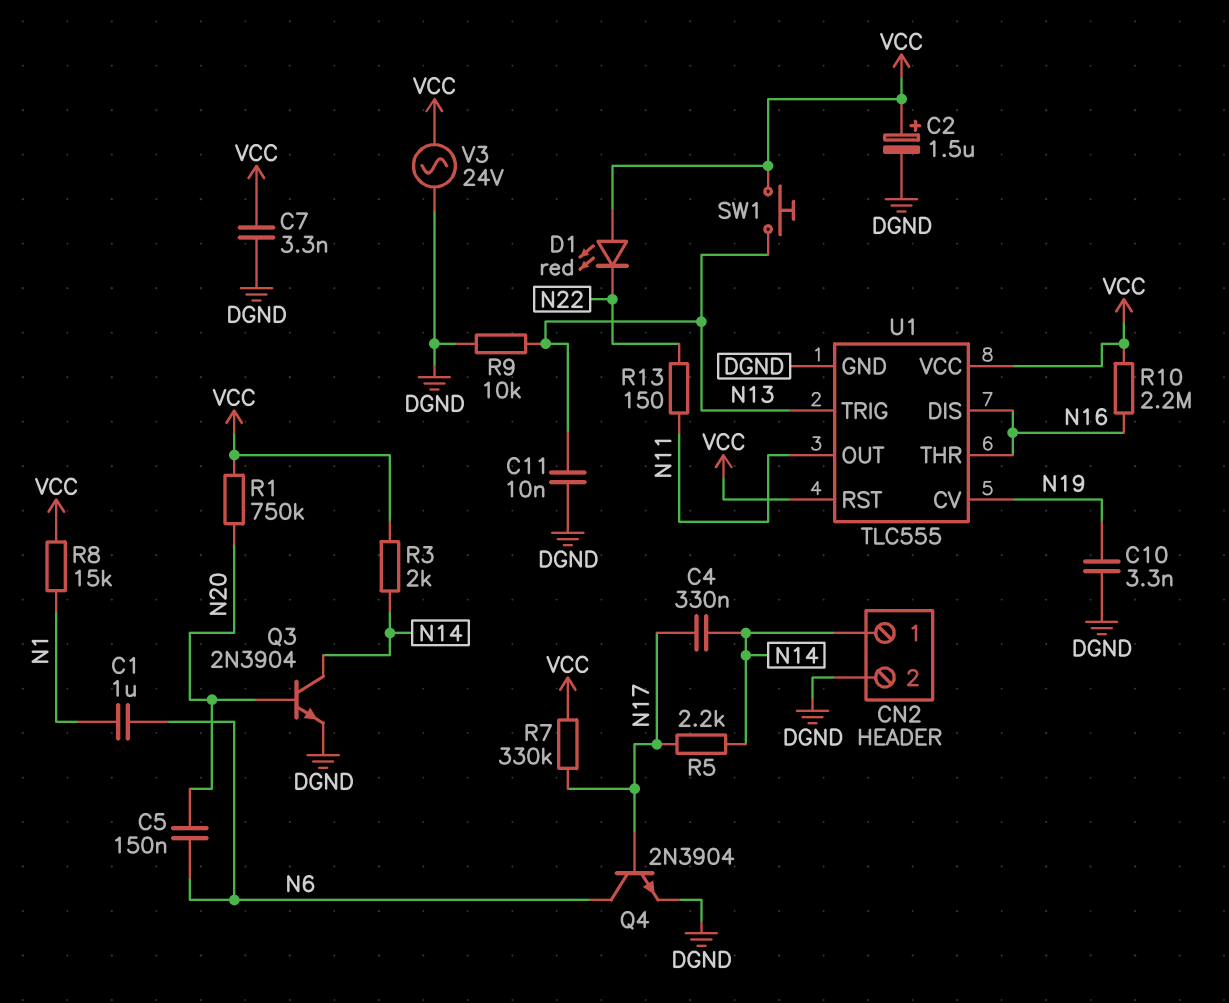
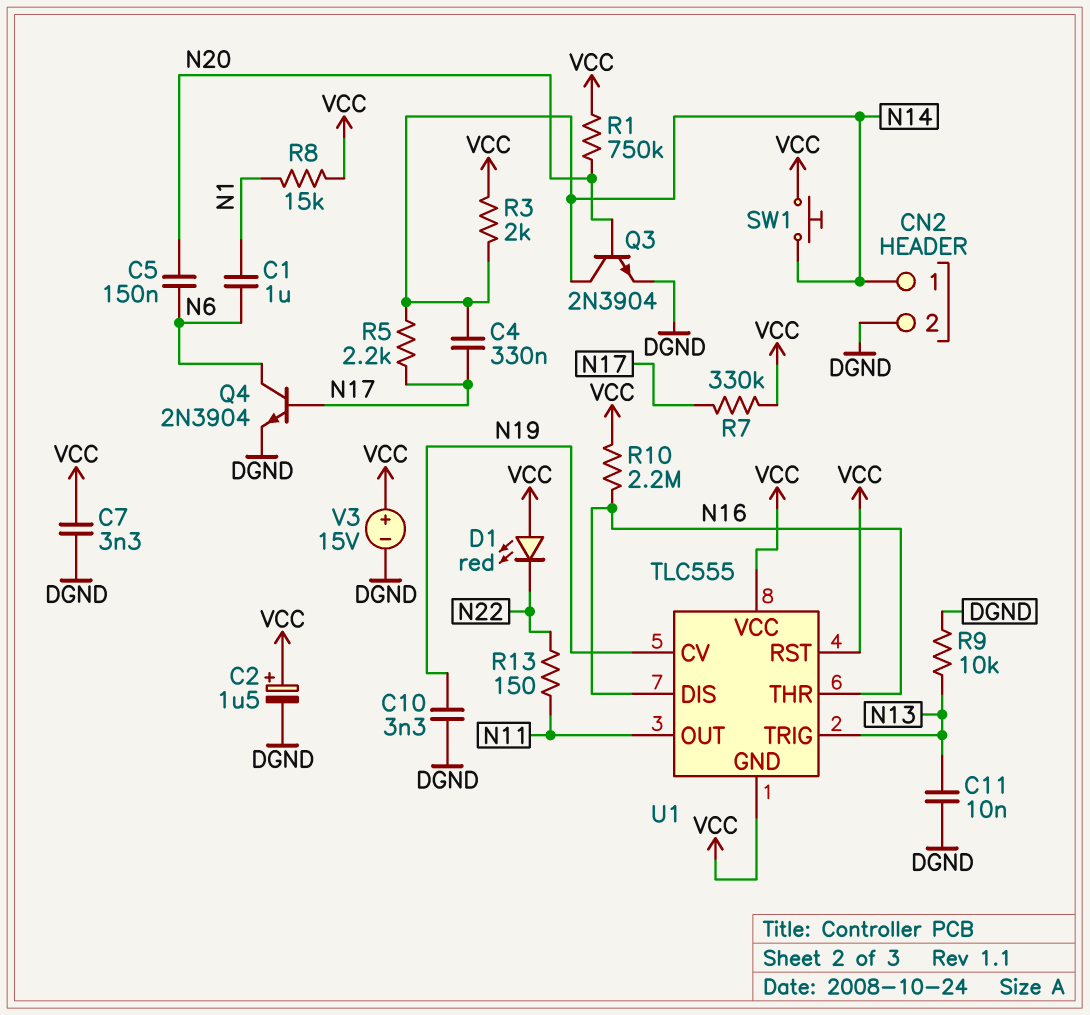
SW1: button (N13, VCC) -> button (N14, VCC)
U1 pin GND: DGND -> VCC
V3: AC 24V (DGND, VCC) -> 15V (plus VCC, minus DGND)

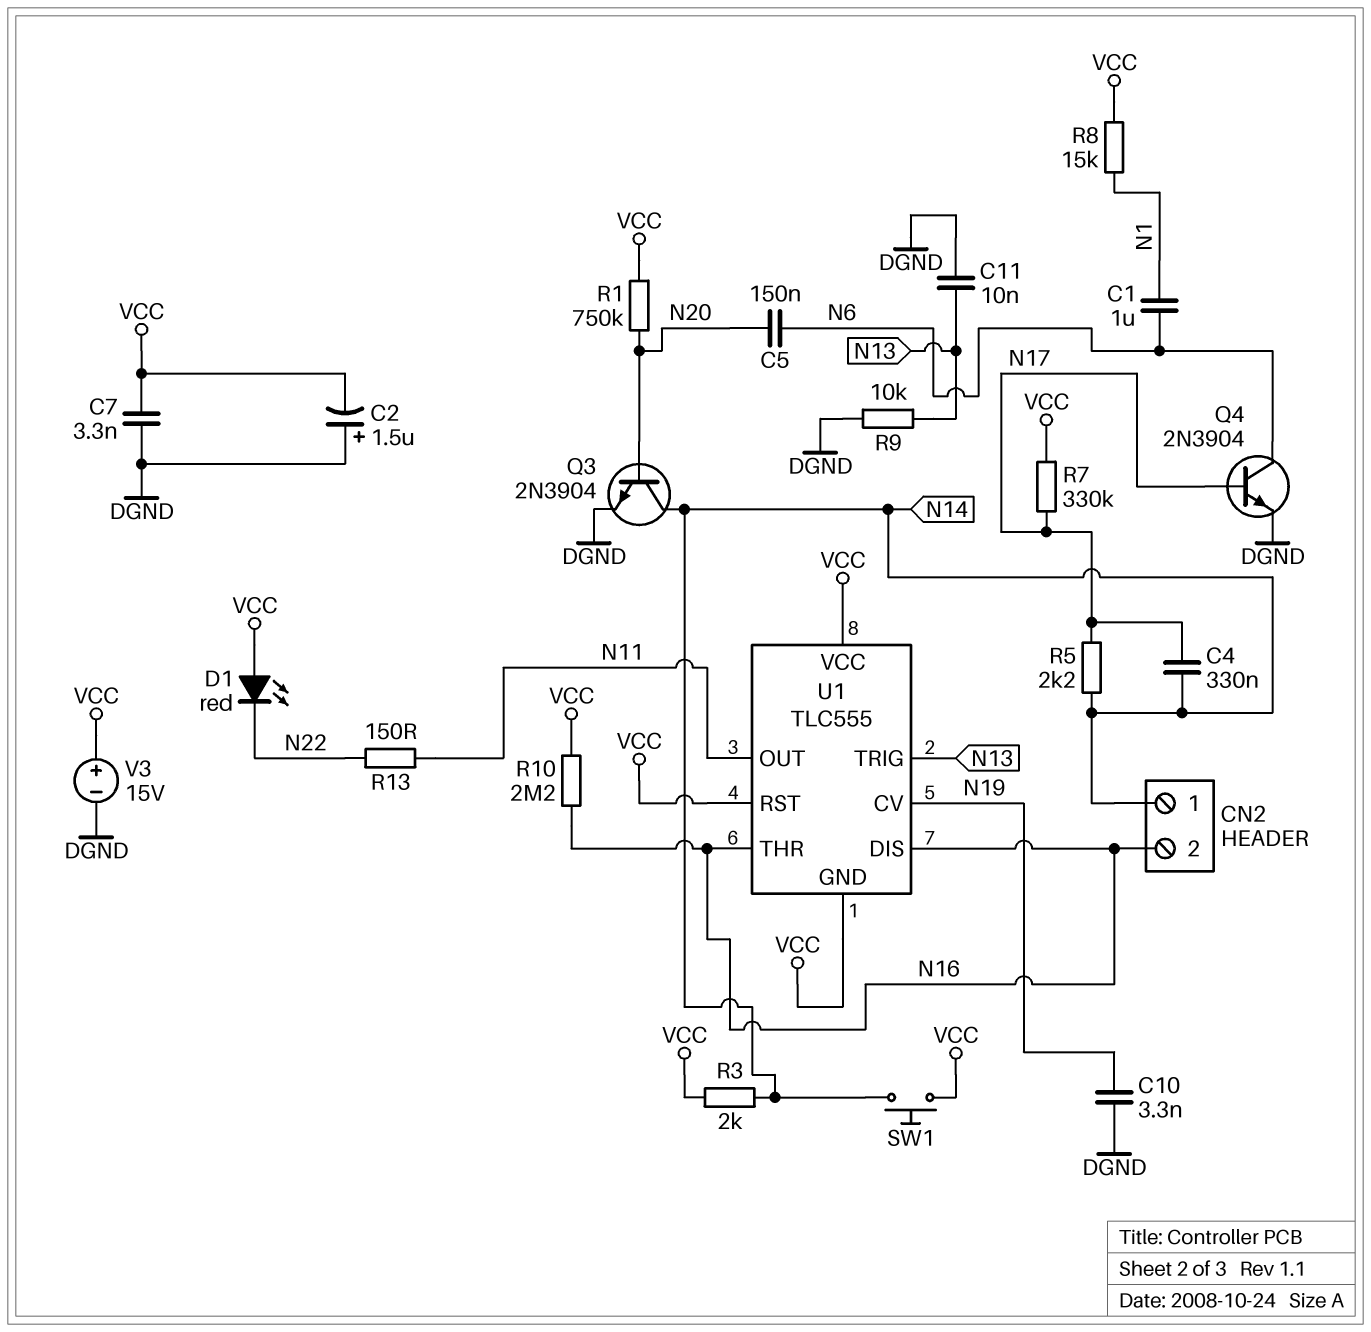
C2: 1.5uF (plus VCC, minus DGND) -> 1.5uF (plus DGND, minus VCC)
CN2 pin 2: DGND -> N16

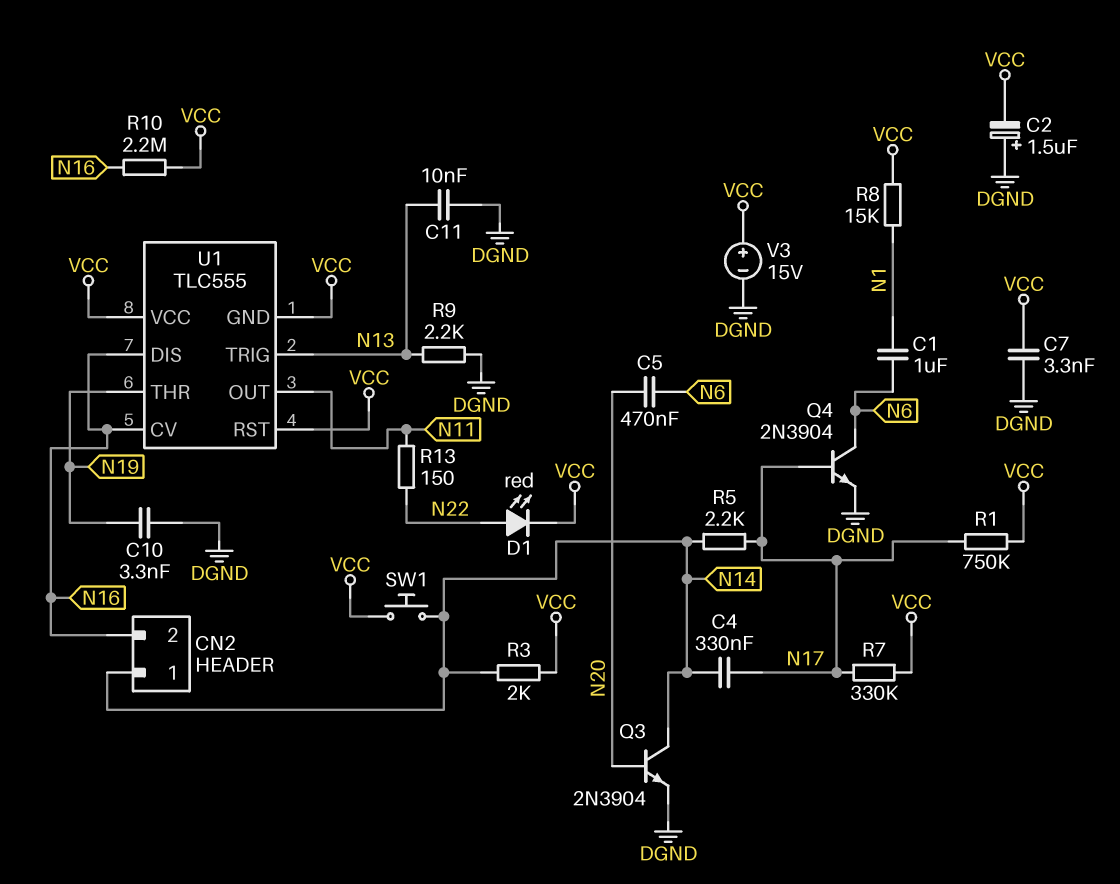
C5: 150nF (N6, N20) -> 470nF (N6, N20)
D1: LED red (A VCC, K N22) -> LED red (A N22, K VCC)
R1: 750k (N20, VCC) -> 750k (N17, VCC)
R9: 10k (DGND, N13) -> 2.2k (DGND, N13)
U1 pin CV: N19 -> N16
U1 pin THR: N16 -> N19

